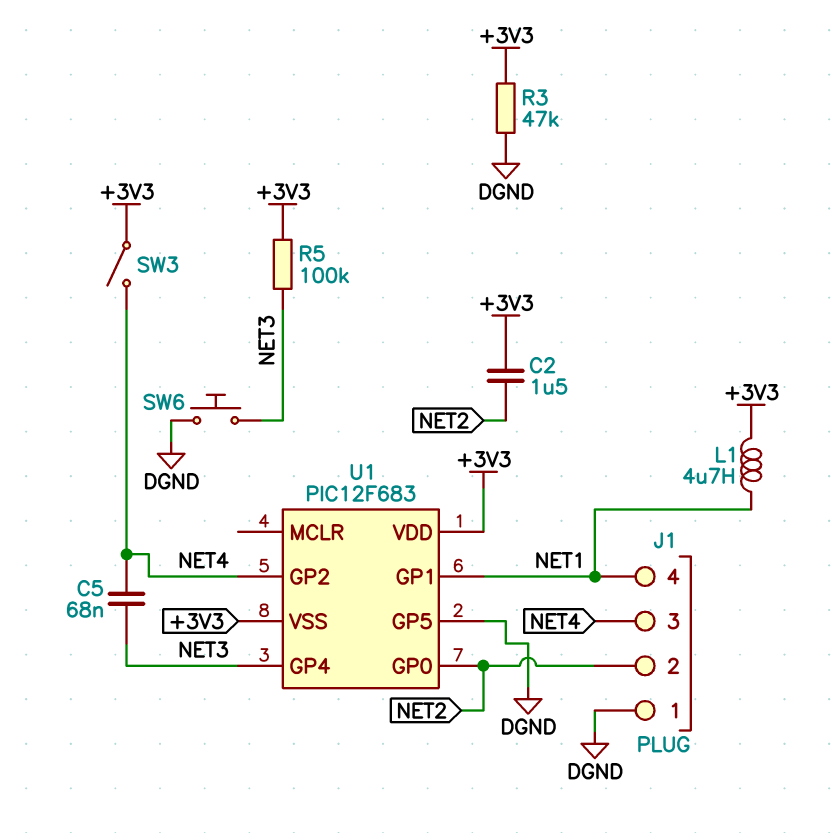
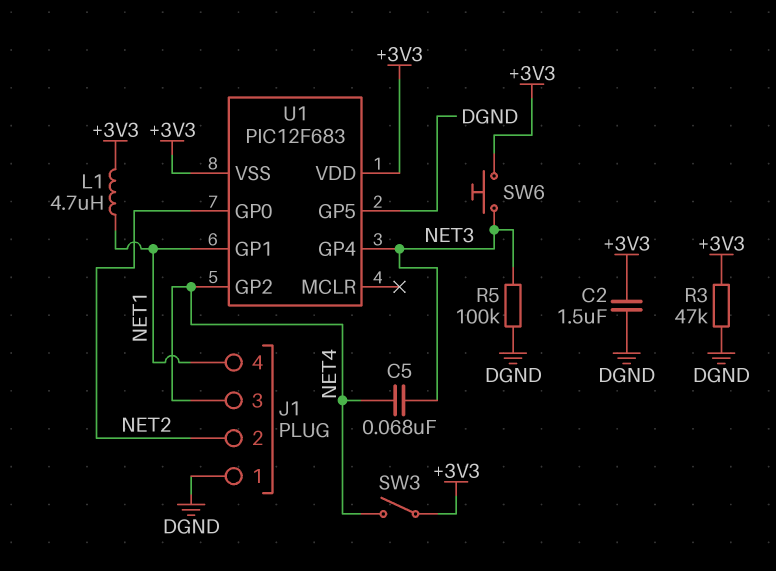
C2: 1.5uF (+3V3, NET2) -> 1.5uF (+3V3, DGND)
R5: 100k (+3V3, NET3) -> 100k (DGND, NET3)
SW6: button (DGND, NET3) -> button (+3V3, NET3)

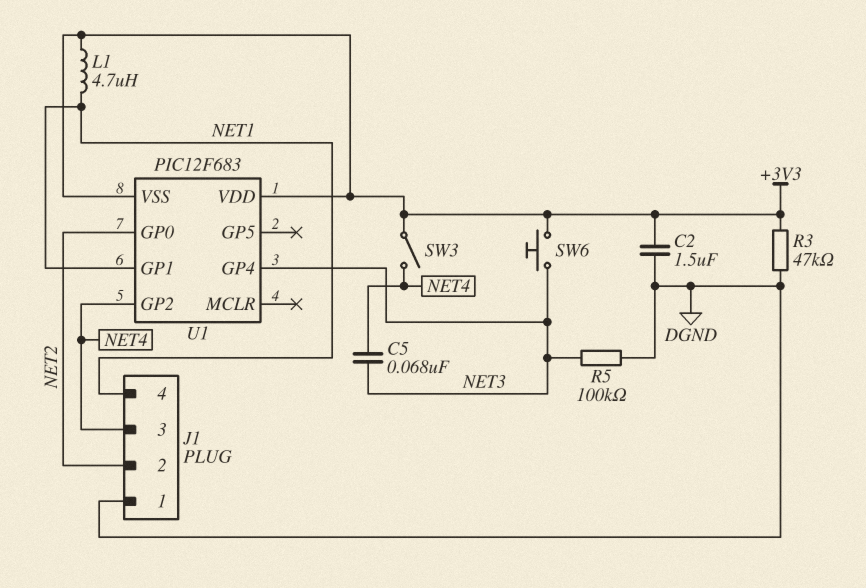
U1 pin GP5: DGND -> none

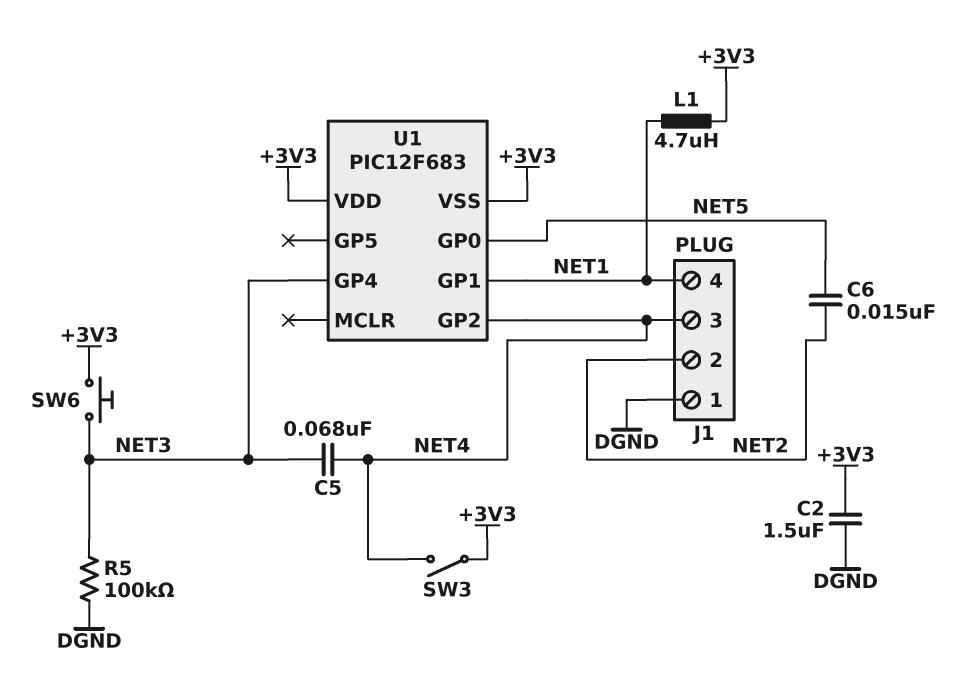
C6: none -> 15nF (NET2, NET5)
R3: 47k (+3V3, DGND) -> none
U1 pin GP0: NET2 -> NET5

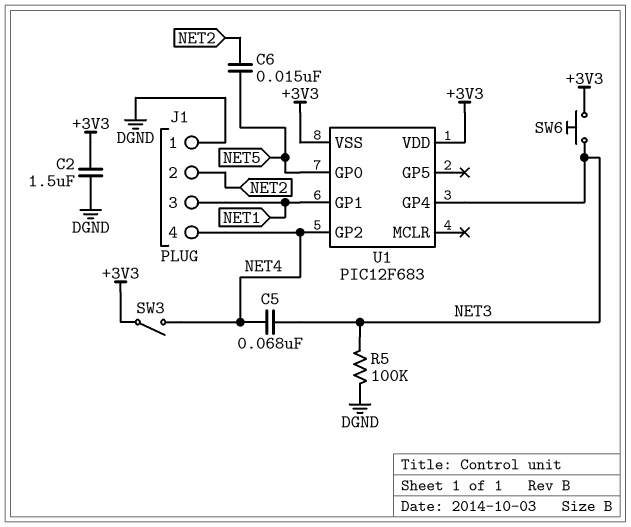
J1 pin 3: NET4 -> NET1
J1 pin 4: NET1 -> NET4
L1: 4.7uH (+3V3, NET1) -> none

